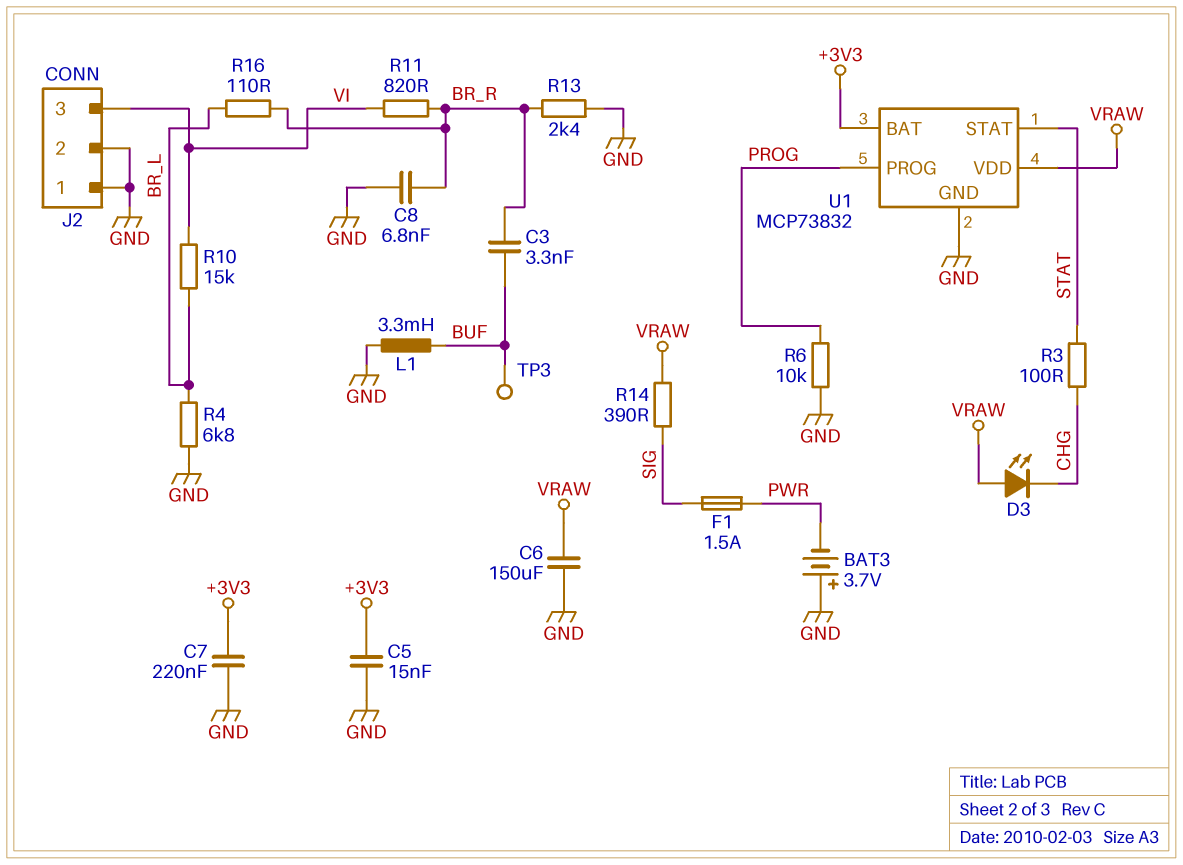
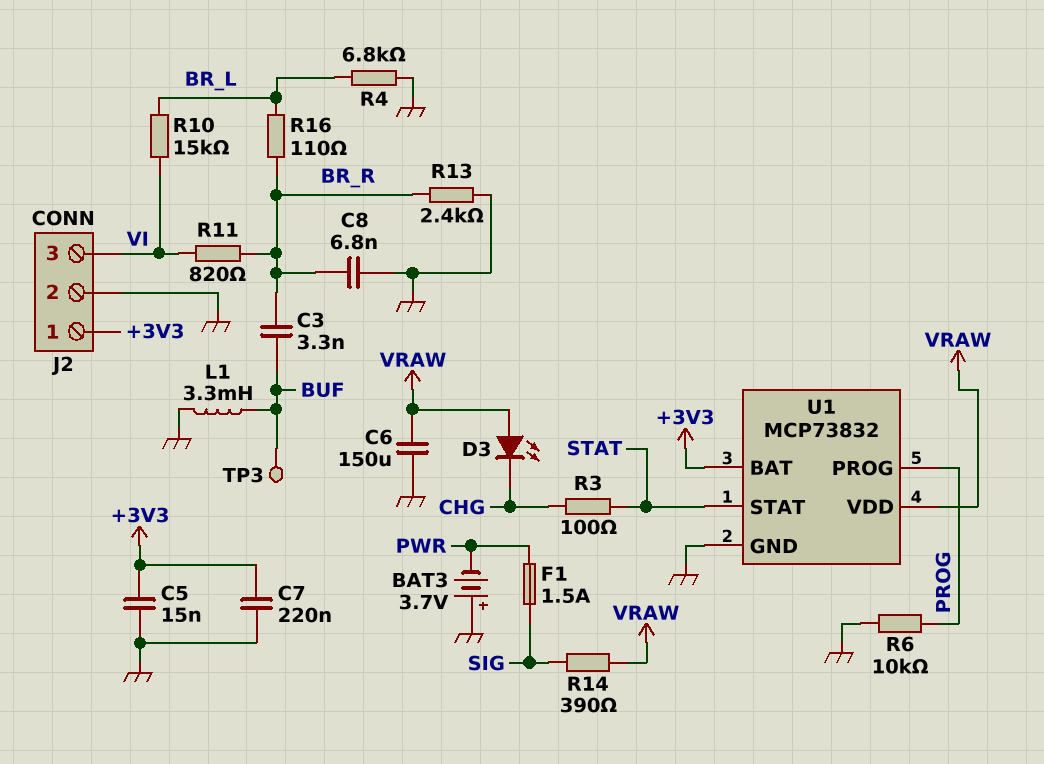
J2 pin 1: GND -> +3V3

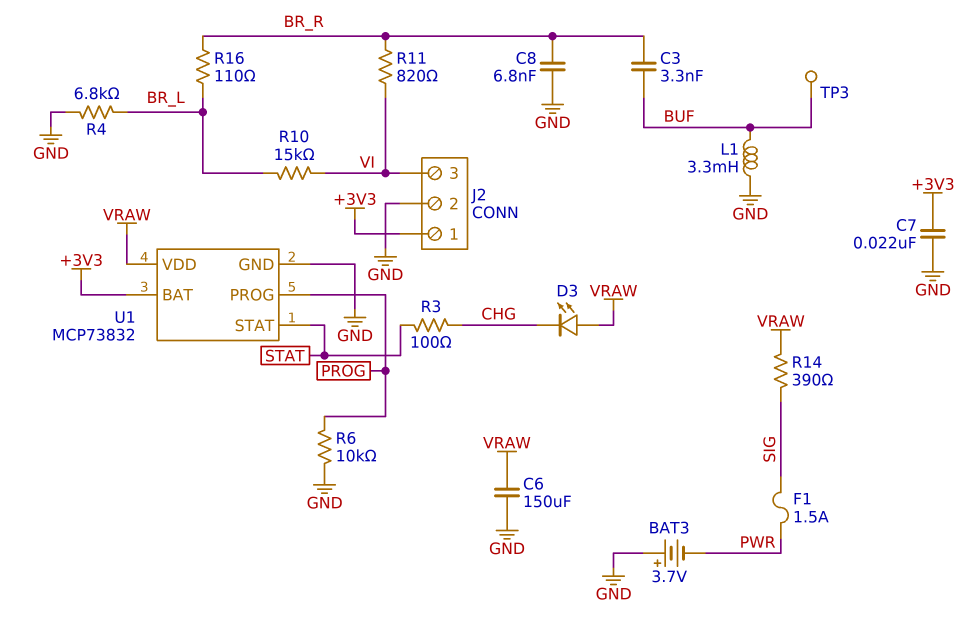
C5: 15nF (+3V3, GND) -> none
C7: 220nF (+3V3, GND) -> 22nF (+3V3, GND)
R13: 2.4k (BR_R, GND) -> none

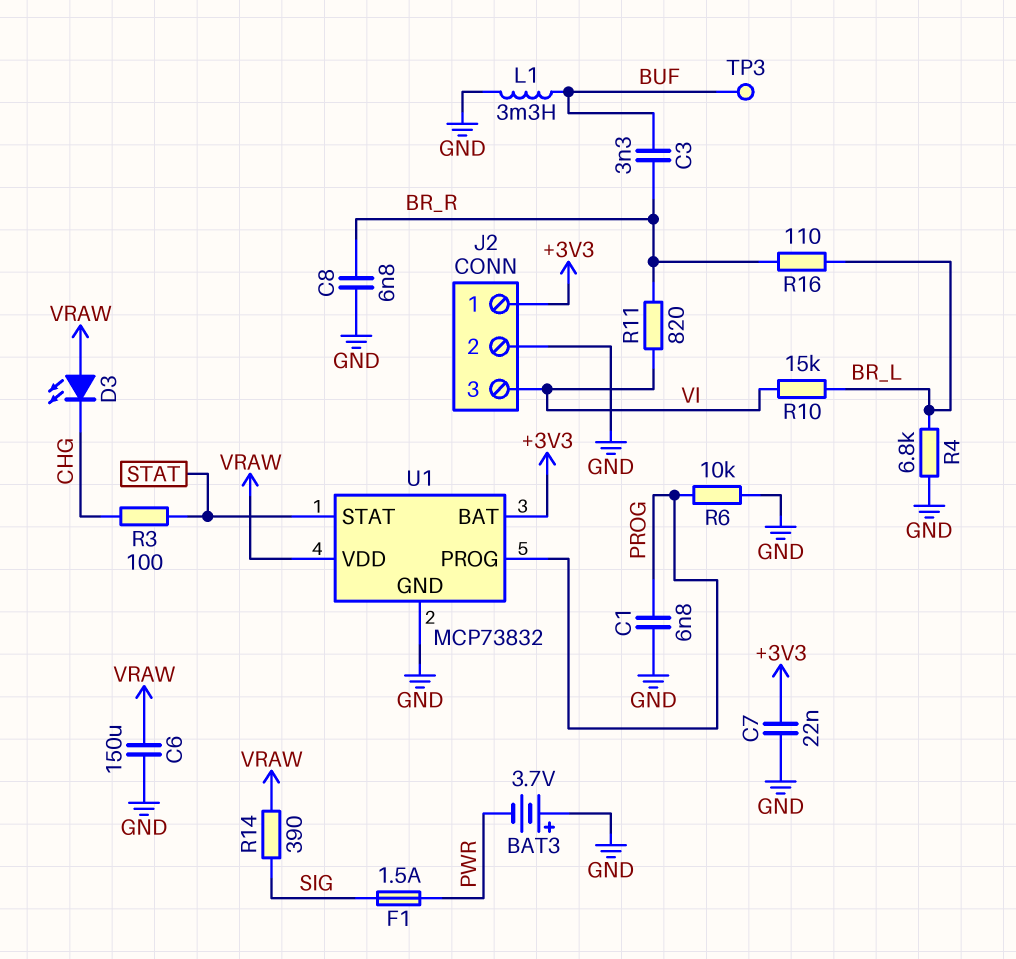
C1: none -> 6.8nF (GND, PROG)

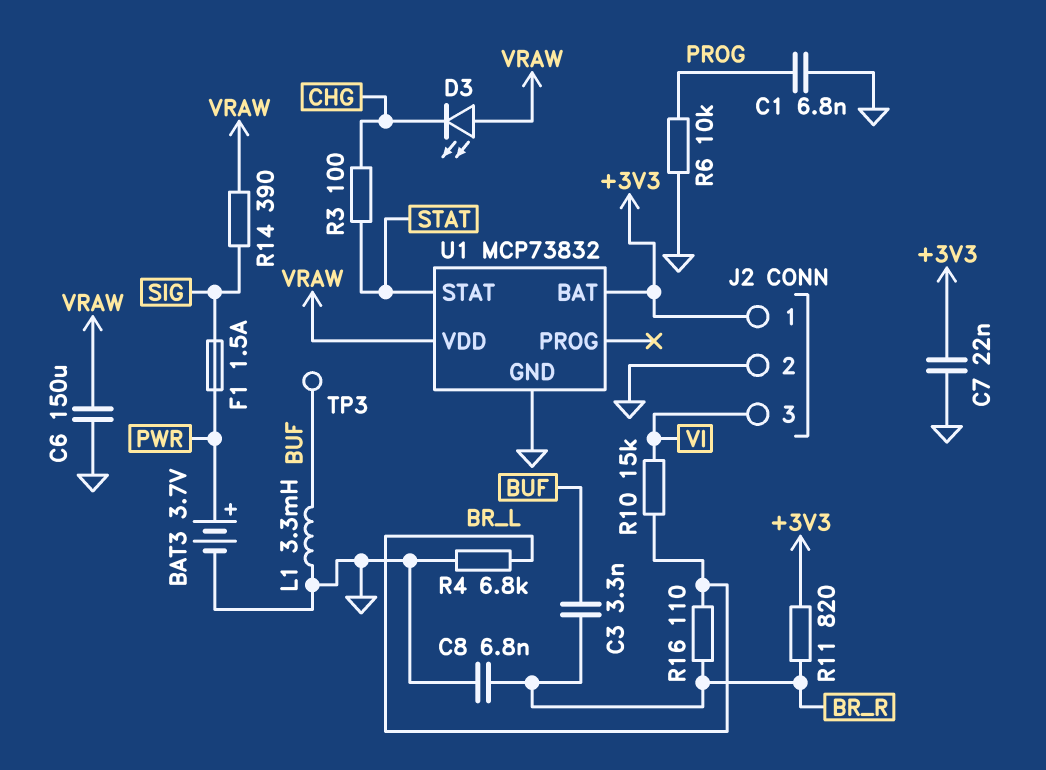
BAT3: 3.7V (plus GND, minus PWR) -> 3.7V (plus PWR, minus GND)
R11: 820 (BR_R, VI) -> 820 (+3V3, BR_R)
U1 pin PROG: PROG -> none

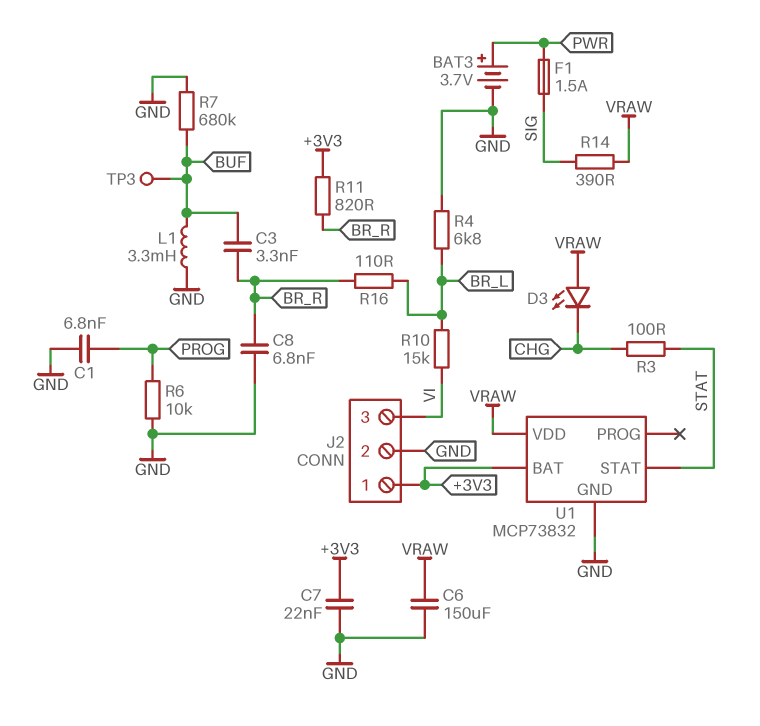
R7: none -> 680k (BUF, GND)

